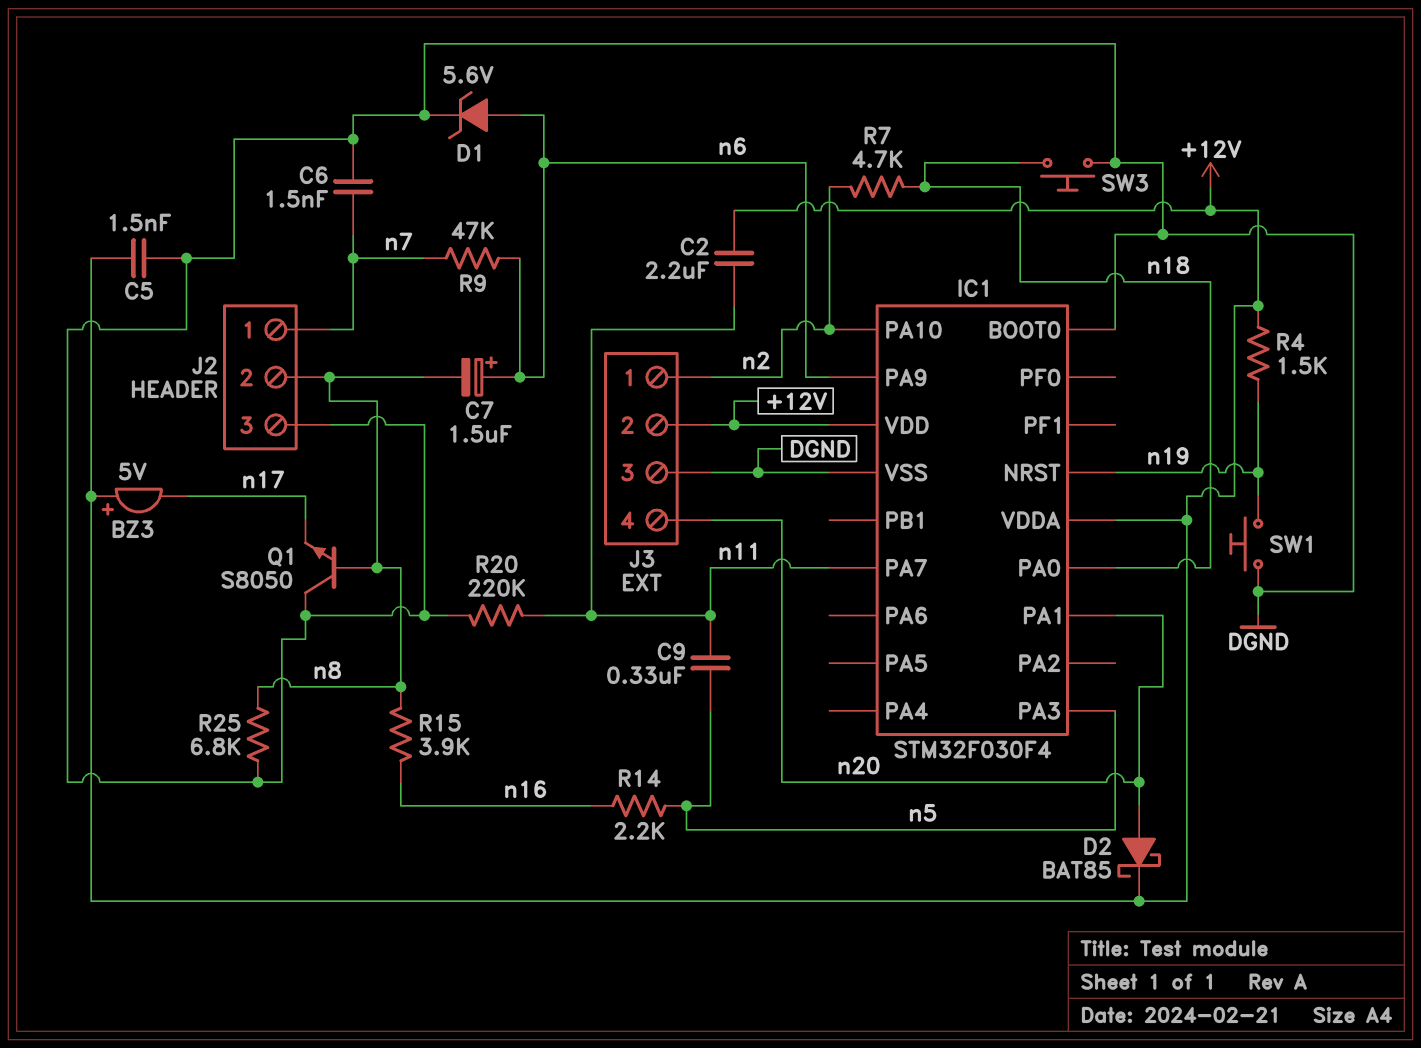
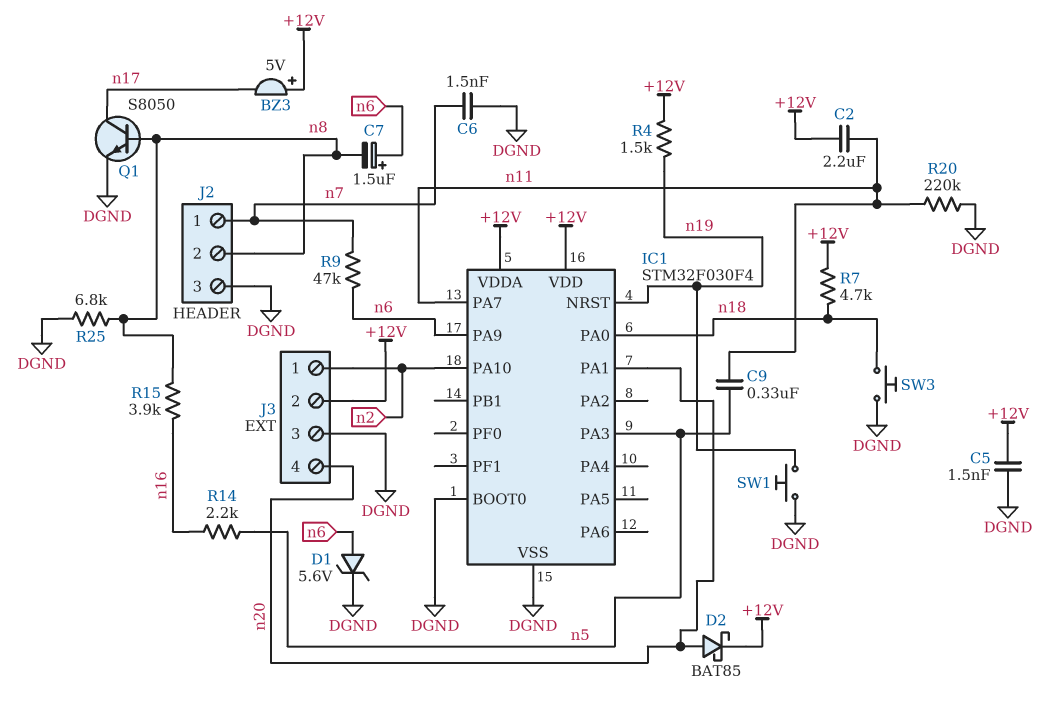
Q1: NPN S8050 (B n8, C DGND, E n17) -> NPN S8050 (B n8, C n17, E DGND)
R7: 4.7k (n2, n18) -> 4.7k (+12V, n18)

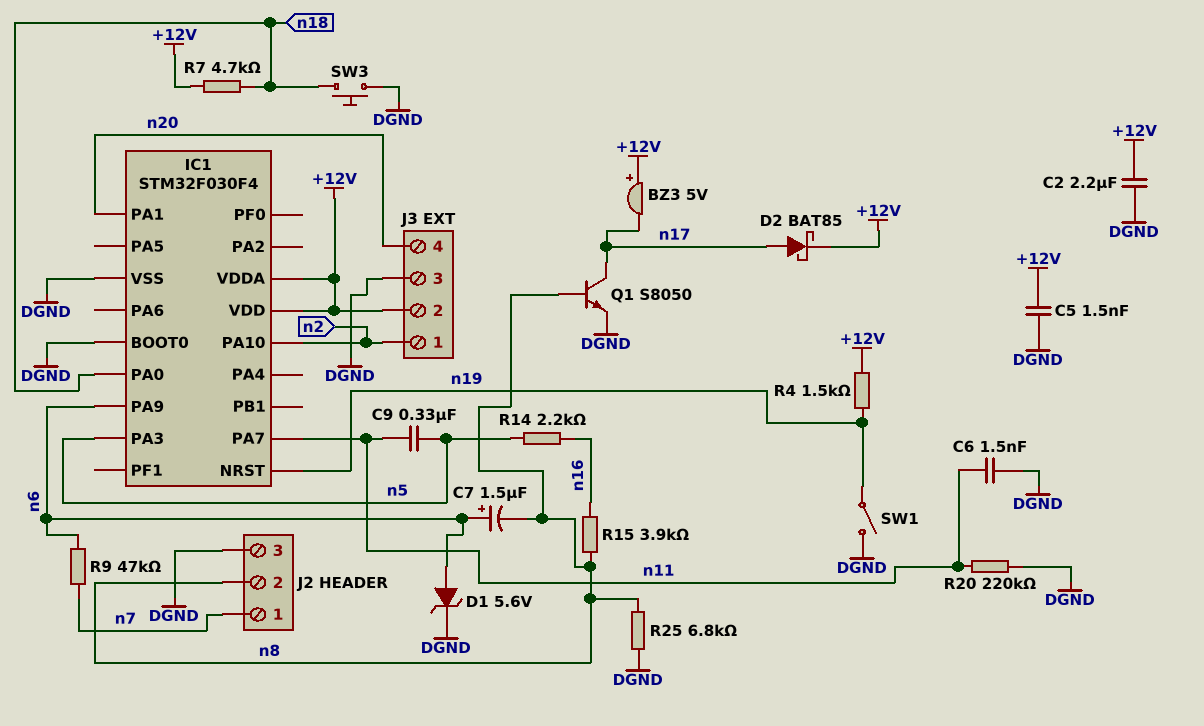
C2: 2.2uF (+12V, n11) -> 2.2uF (+12V, DGND)
C6: 1.5nF (DGND, n7) -> 1.5nF (DGND, n11)
D2: schottky BAT85 (A n20, K +12V) -> schottky BAT85 (A n17, K +12V)
SW1: button (DGND, n19) -> switch (DGND, n19)

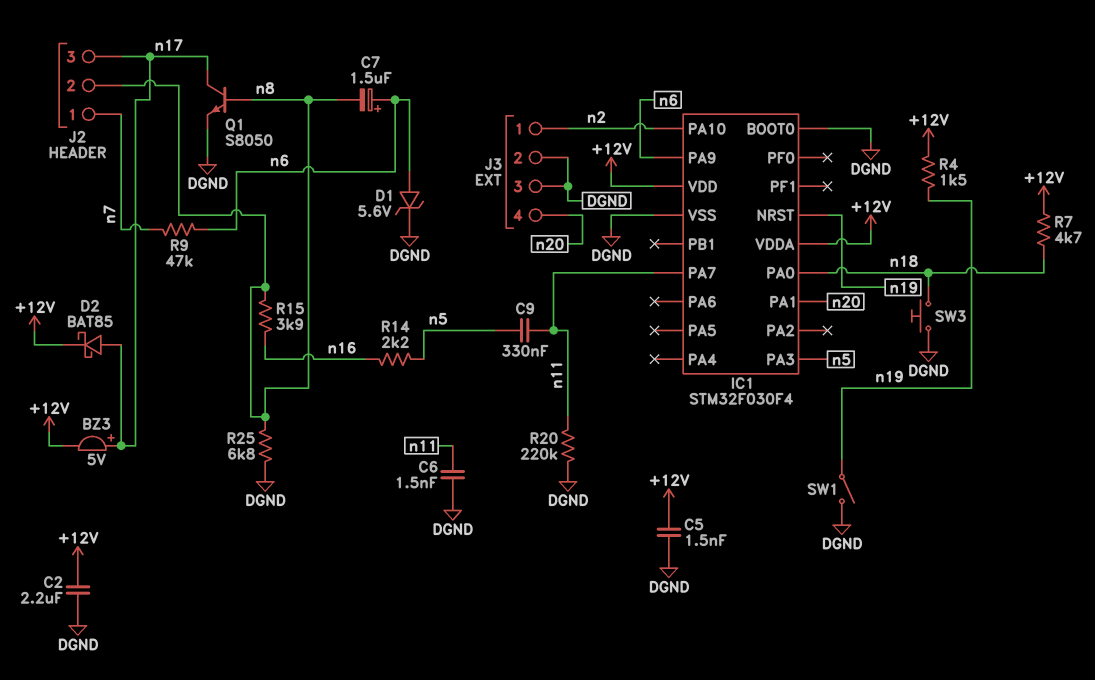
BZ3: buzzer 5V (plus +12V, minus n17) -> buzzer 5V (plus n17, minus +12V)
J2 pin 3: DGND -> n17
J3 pin 2: +12V -> DGND

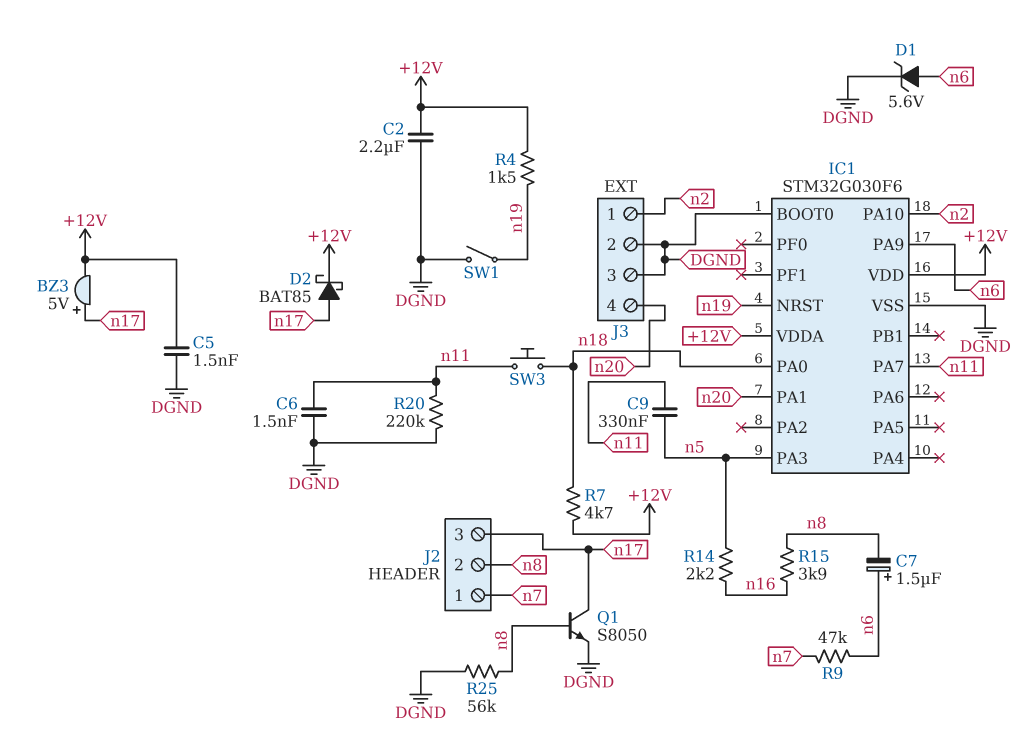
IC1: STM32F030F4 -> STM32G030F6
R25: 6.8k (DGND, n8) -> 56k (DGND, n8)
SW3: button (DGND, n18) -> button (n11, n18)

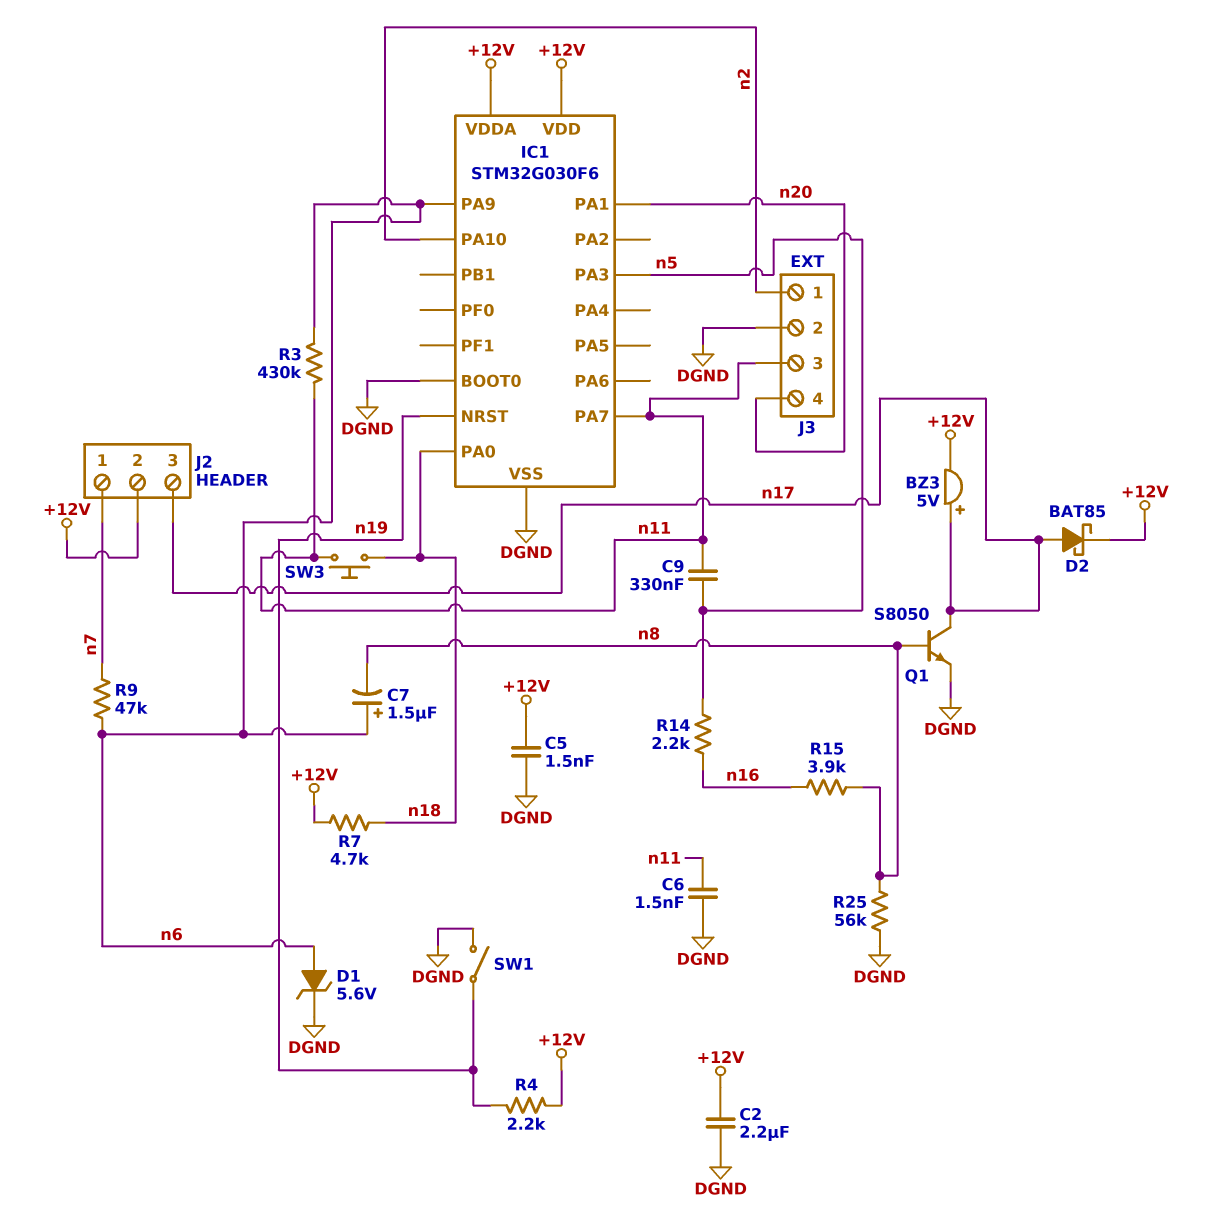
J2 pin 2: n8 -> +12V
J3 pin 3: DGND -> n11
R3: none -> 430k (n6, n11)
R4: 1.5k (+12V, n19) -> 2.2k (+12V, n19)
R20: 220k (DGND, n11) -> none

